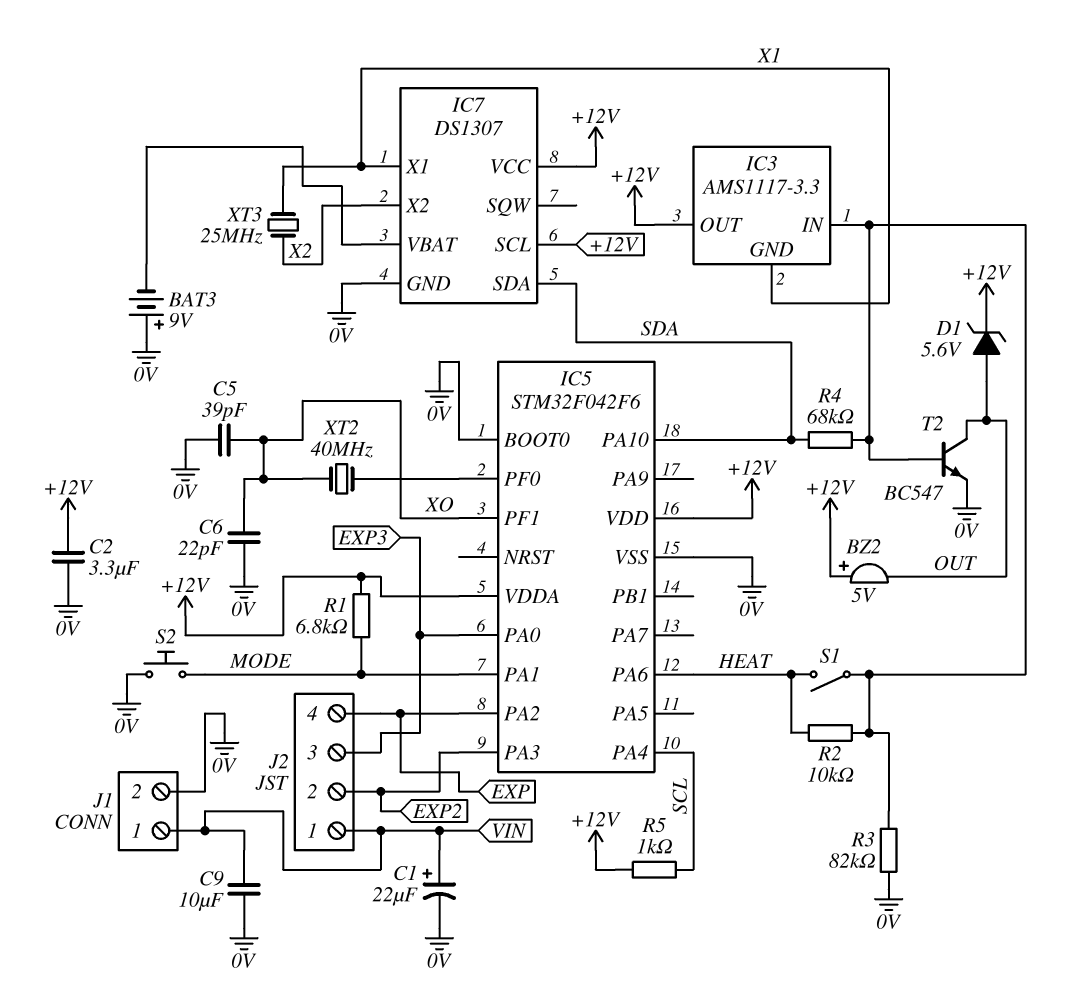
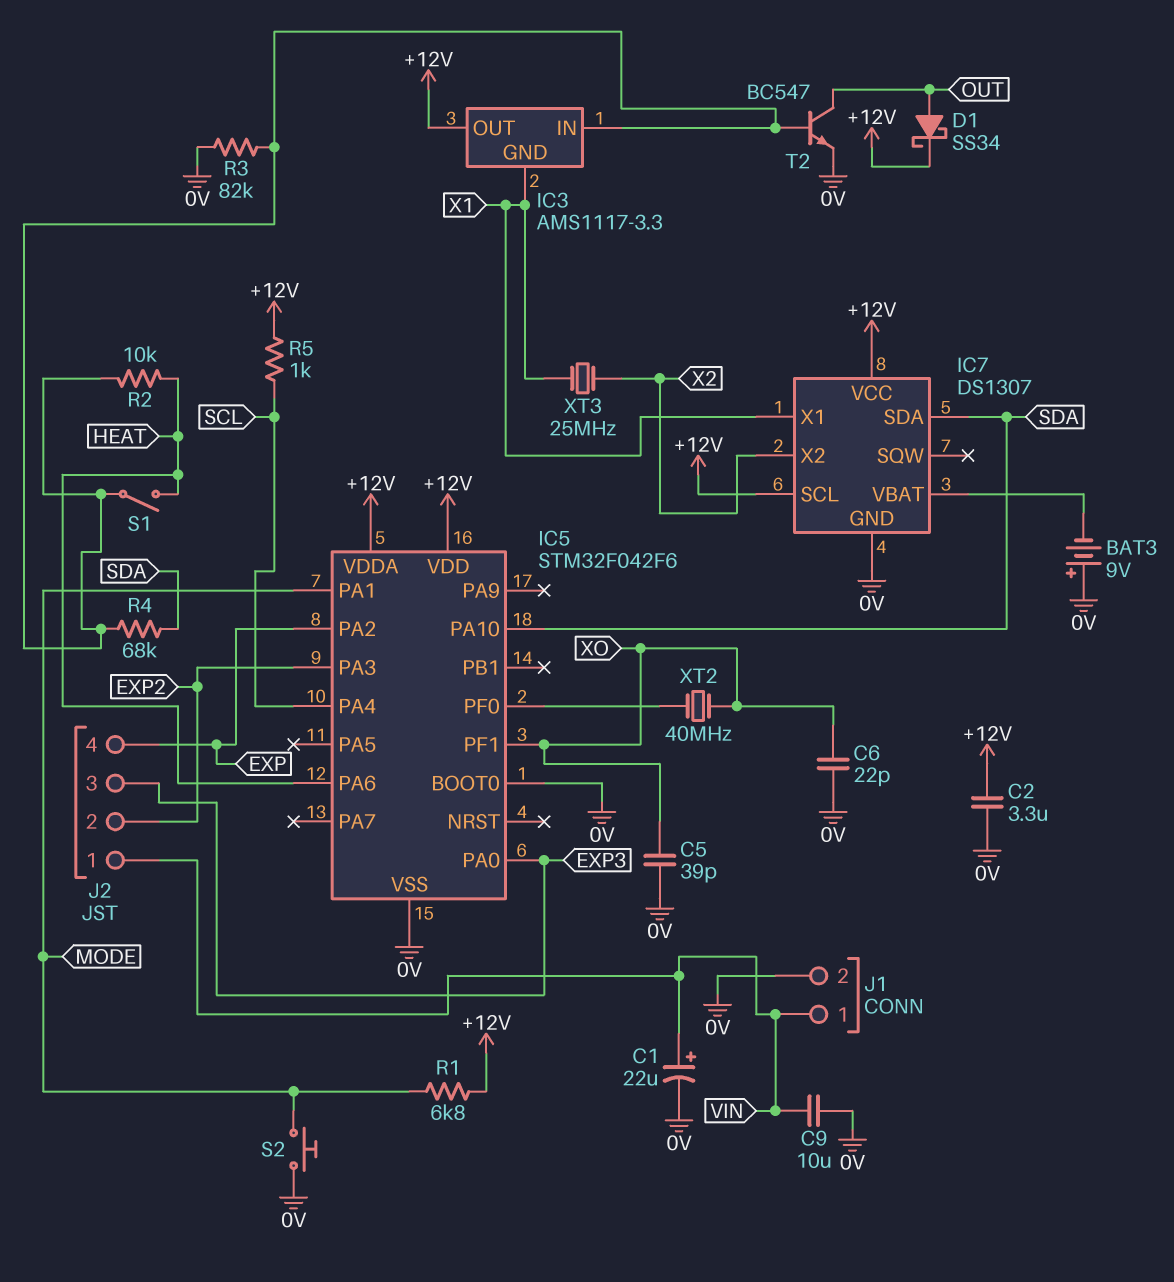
BZ2: buzzer 5V (plus +12V, minus OUT) -> none
D1: zener 5.6V (A OUT, K +12V) -> schottky SS34 (A OUT, K +12V)

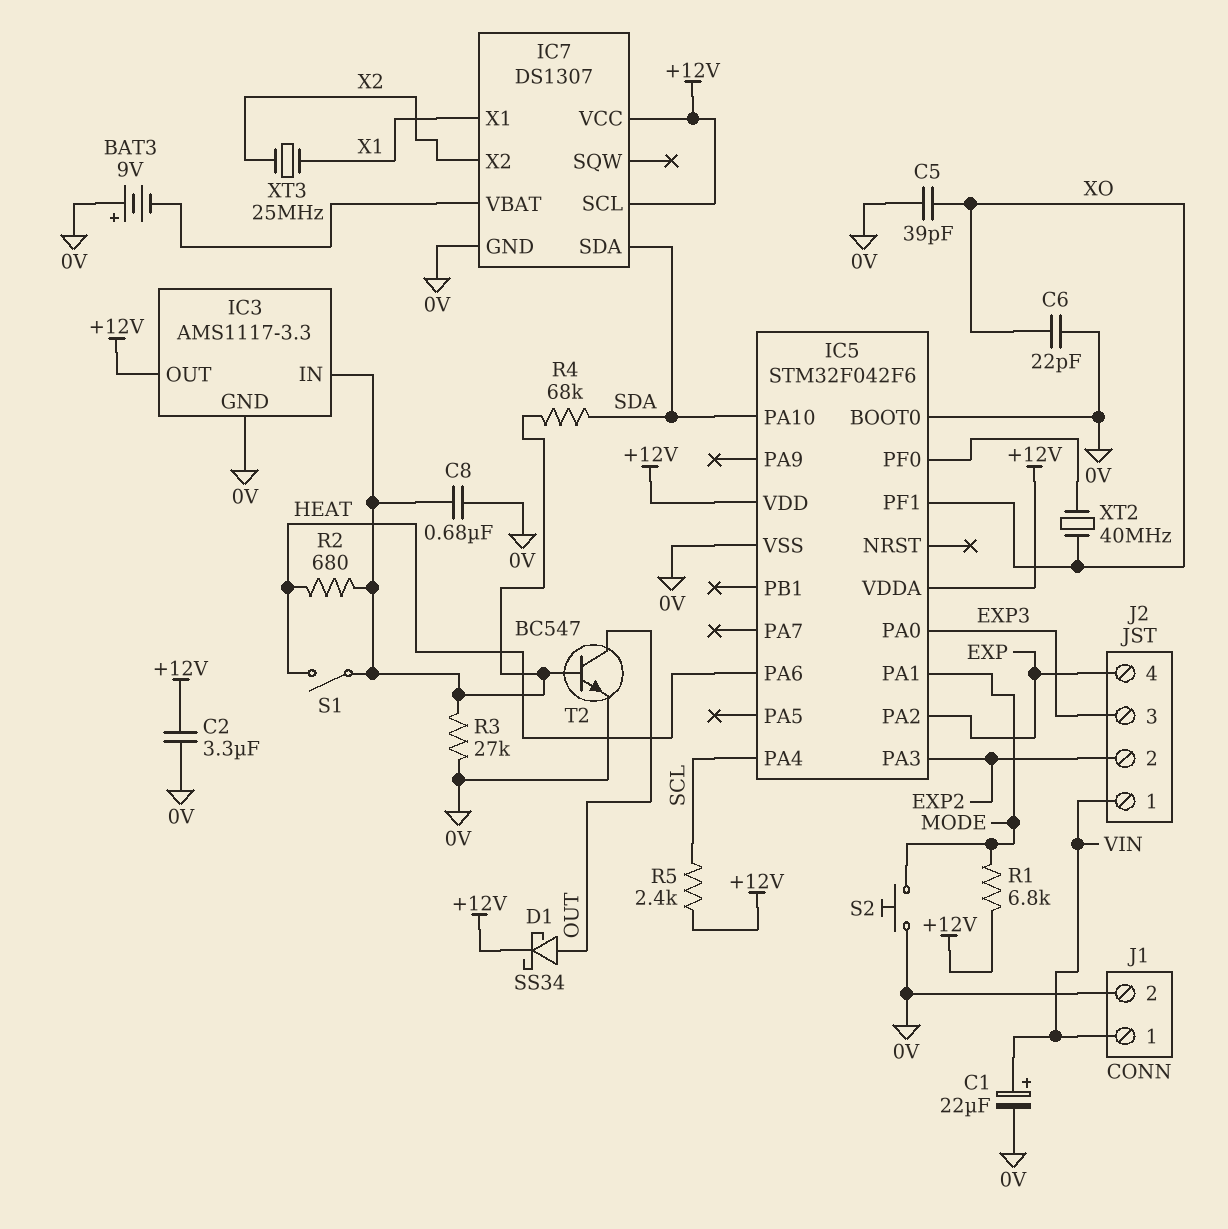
C8: none -> 680nF (0V, IC3/IN)
C9: 10uF (0V, VIN) -> none
IC3 pin GND: X1 -> 0V
R2: 10k (HEAT, IC3/IN) -> 680 (HEAT, IC3/IN)
R3: 82k (0V, IC3/IN) -> 27k (0V, IC3/IN)
R5: 1k (+12V, SCL) -> 2.4k (+12V, SCL)

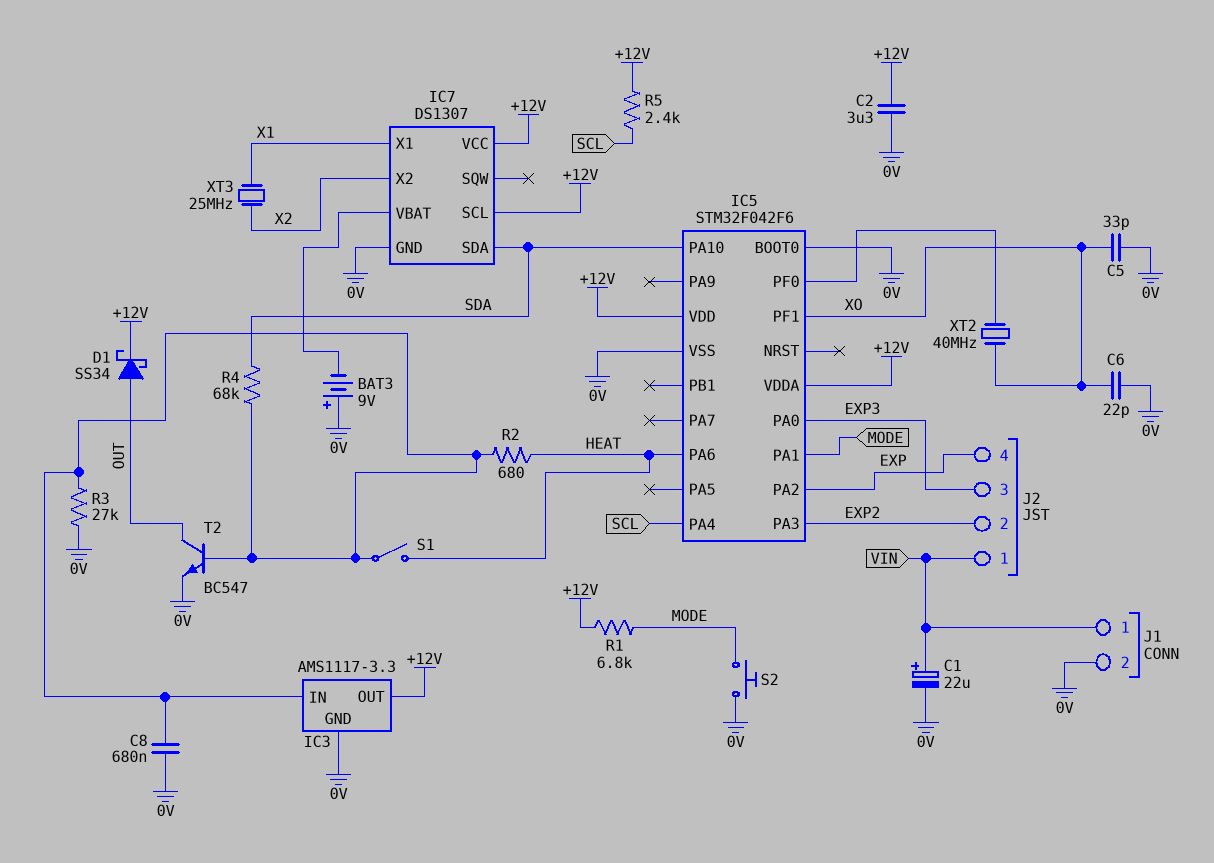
C5: 39pF (0V, XO) -> 33pF (0V, XO)

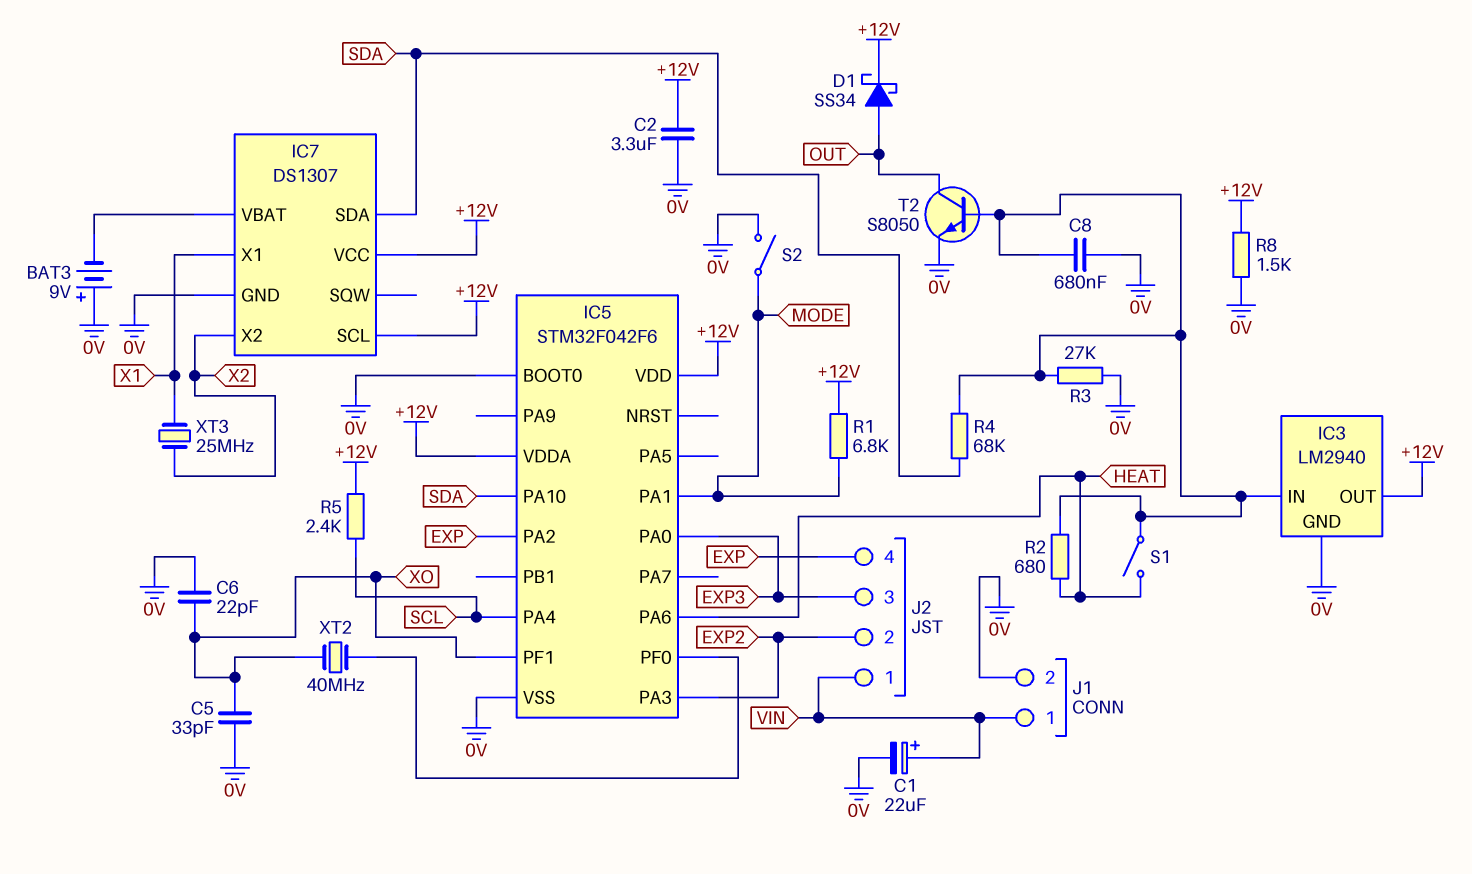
IC3: AMS1117-3.3 -> LM2940
R8: none -> 1.5k (+12V, 0V)
S2: button (0V, MODE) -> switch (0V, MODE)
T2: NPN BC547 (B IC3/IN, C OUT, E 0V) -> NPN S8050 (B IC3/IN, C OUT, E 0V)

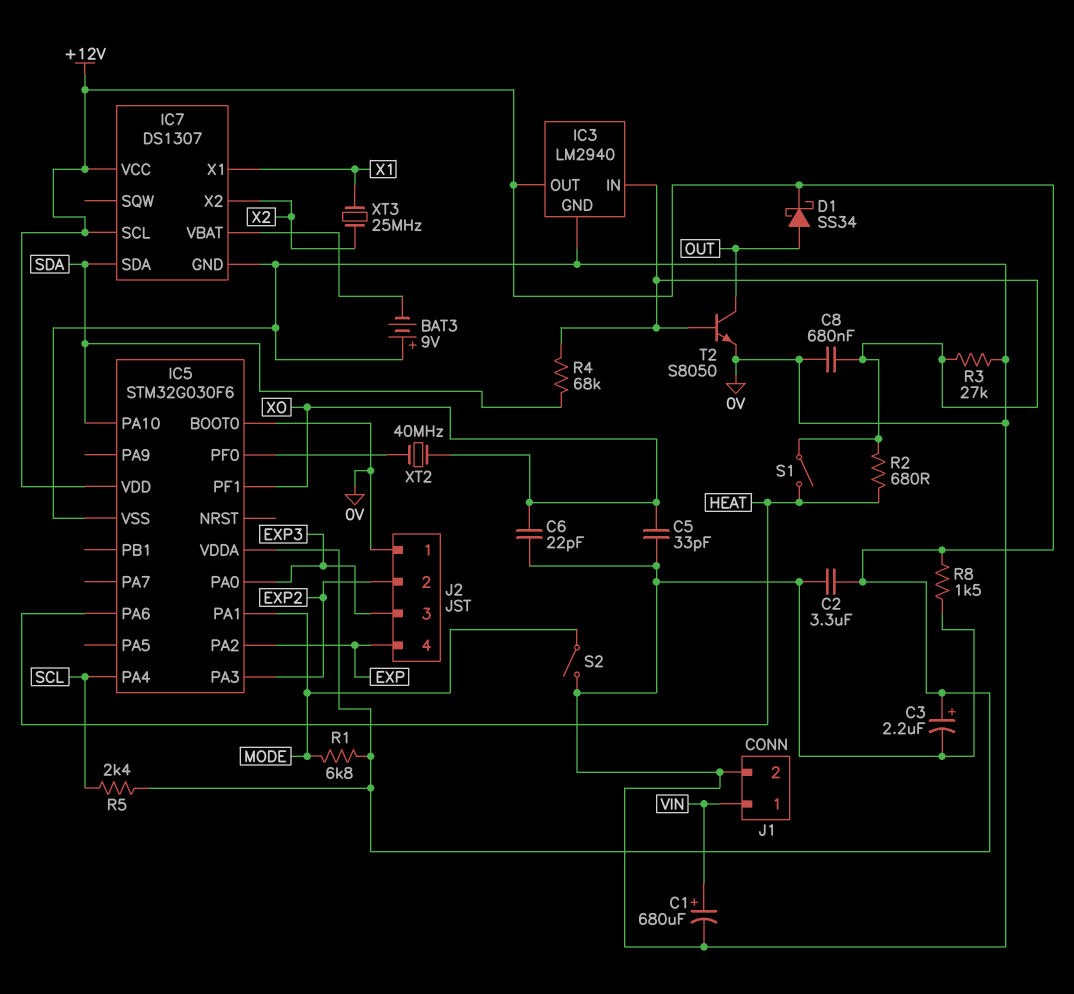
C1: 22uF (plus VIN, minus 0V) -> 680uF (plus VIN, minus 0V)
C3: none -> 2.2uF (plus +12V, minus 0V)
IC5: STM32F042F6 -> STM32G030F6
J2 pin 1: VIN -> 0V

